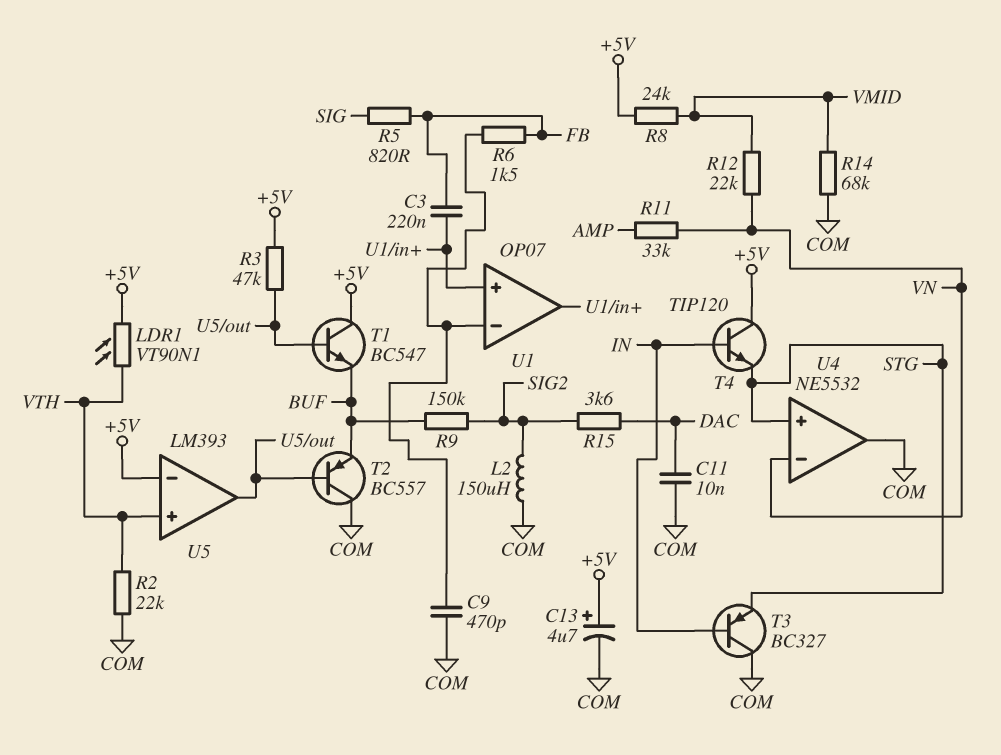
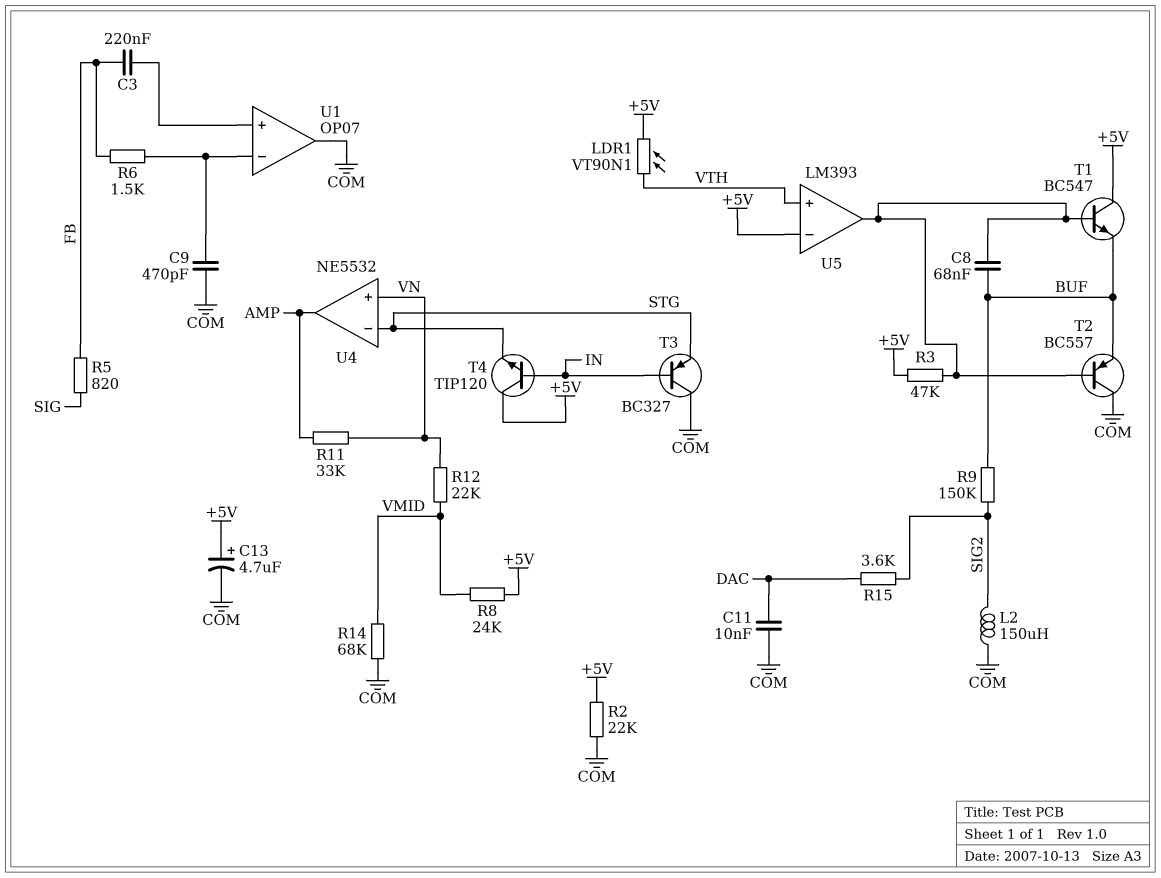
C8: none -> 68nF (BUF, U5/out)
R2: 22k (COM, VTH) -> 22k (+5V, COM)
U1 pin out: U1/in+ -> COM
U4 pin in+: STG -> VN
U4 pin in-: VN -> STG
U4 pin out: COM -> AMP

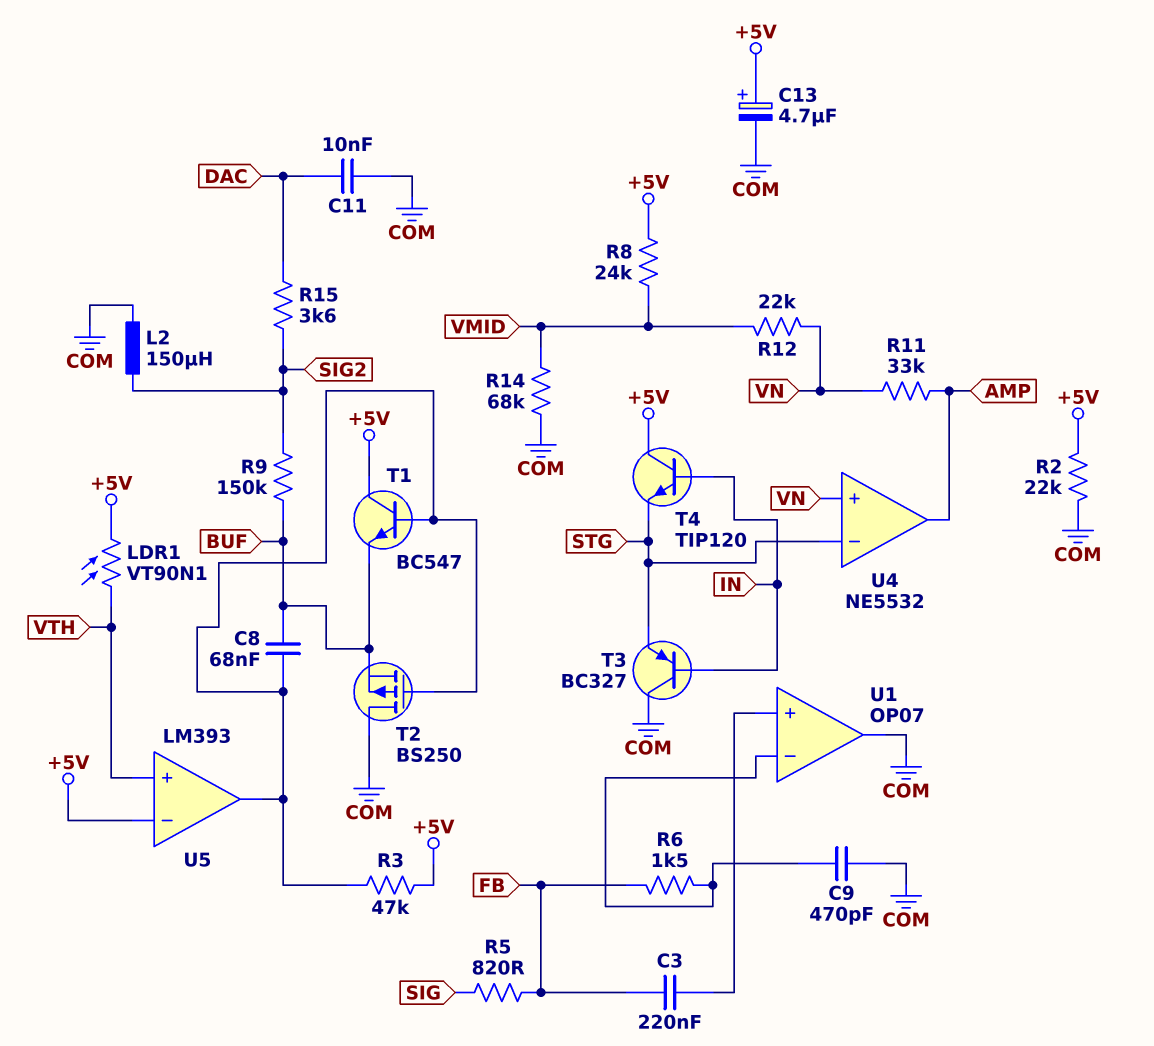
T2: PNP BC557 (B U5/out, C COM, E BUF) -> PMOS BS250 (G U5/out, D COM, S BUF)

